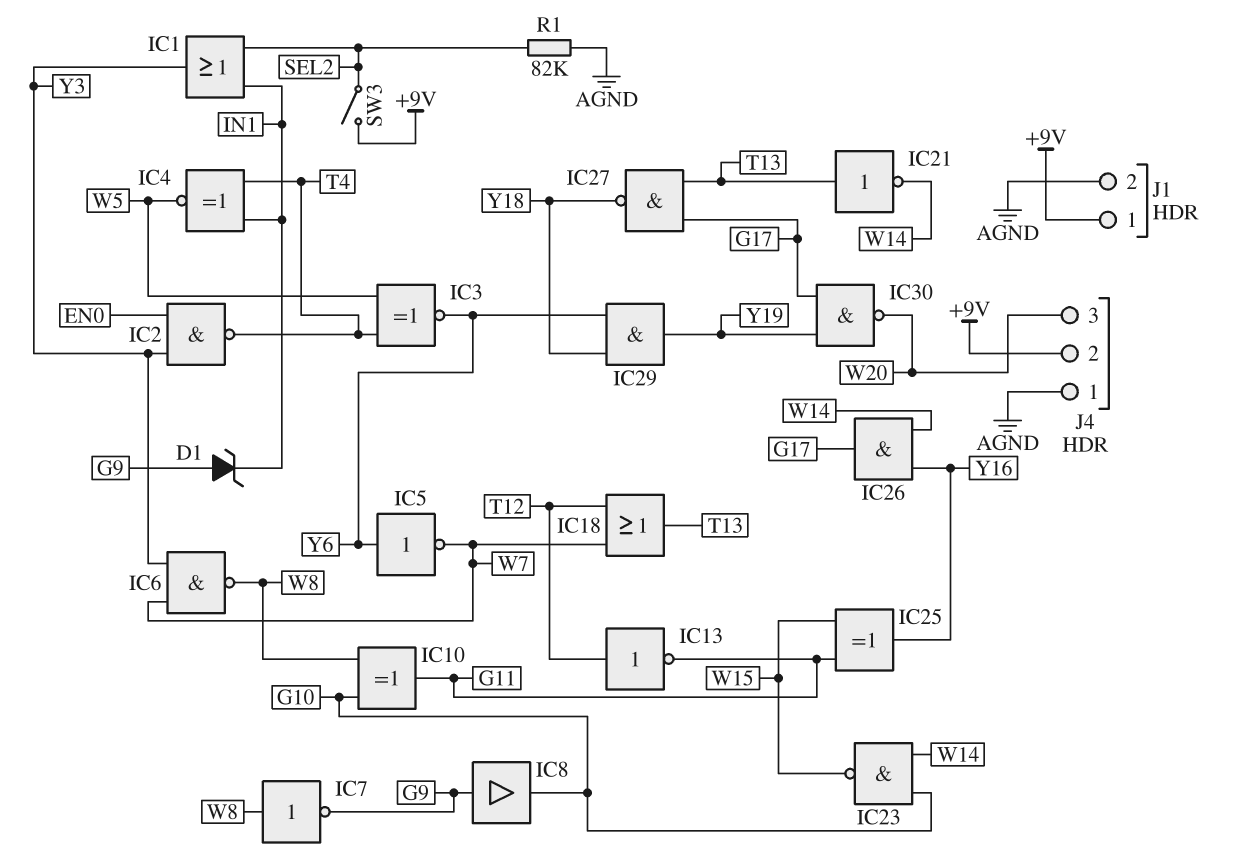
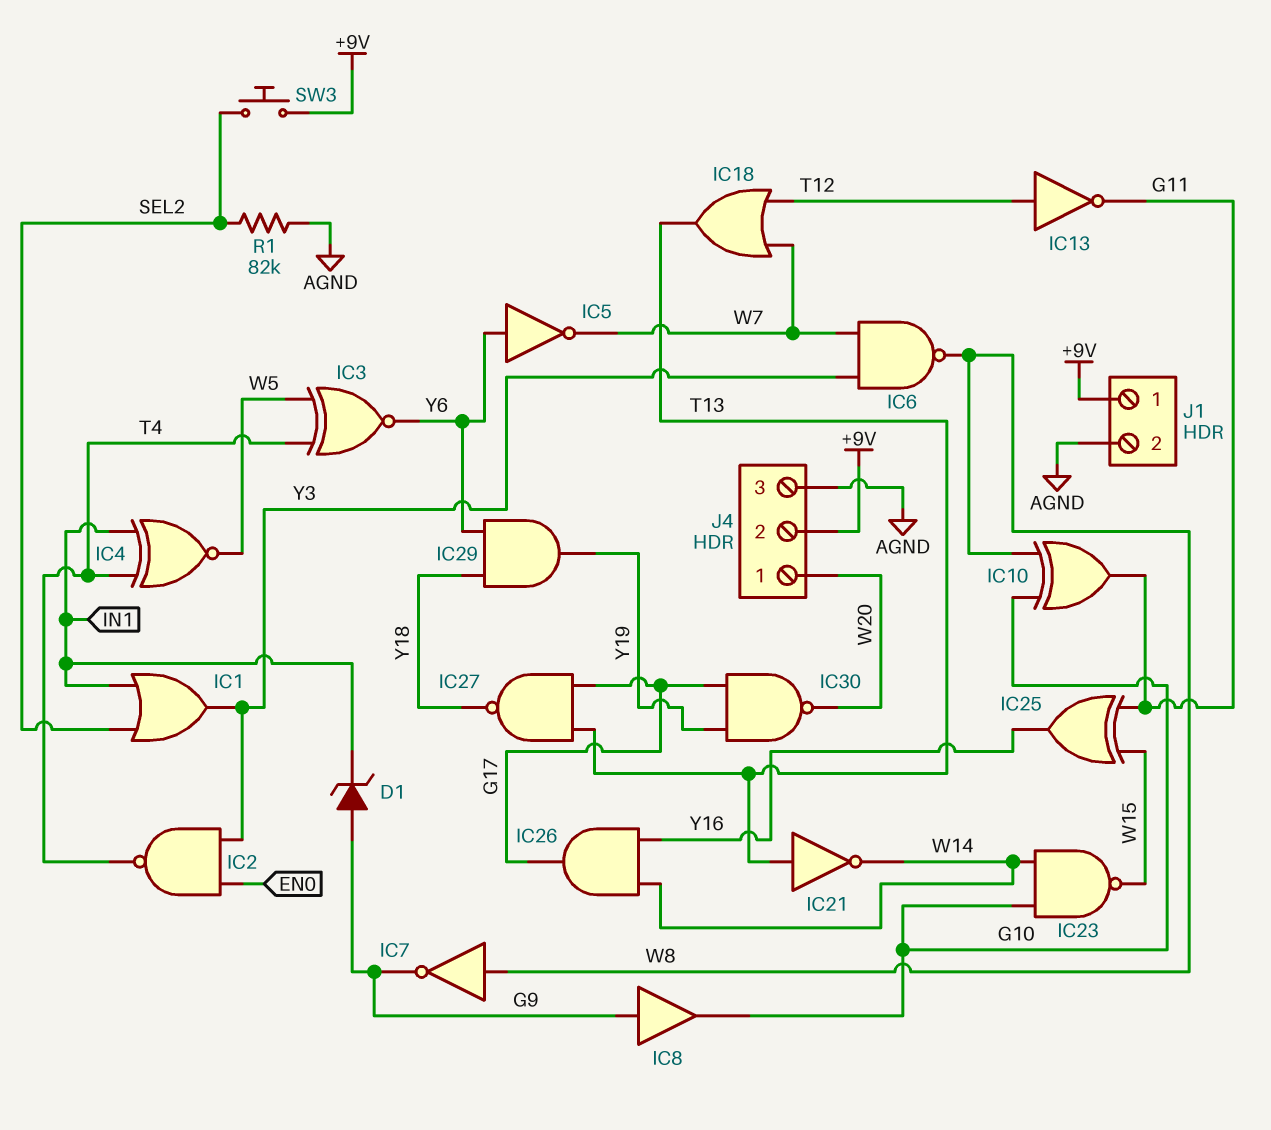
J4 pin 1: AGND -> W20
J4 pin 3: W20 -> AGND
SW3: switch (+9V, SEL2) -> button (+9V, SEL2)

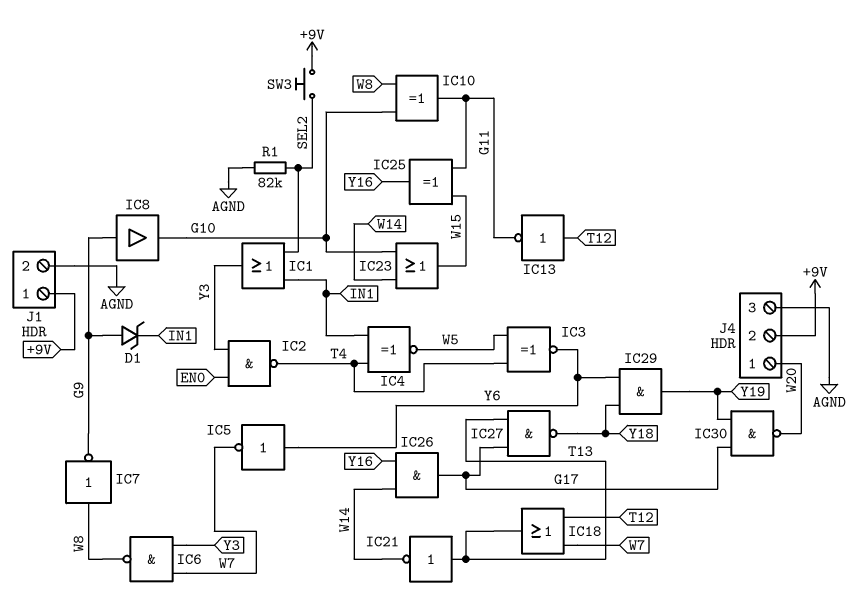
IC23: NAND (in G10, in W14, out W15) -> OR (in G10, in W14, out W15)

